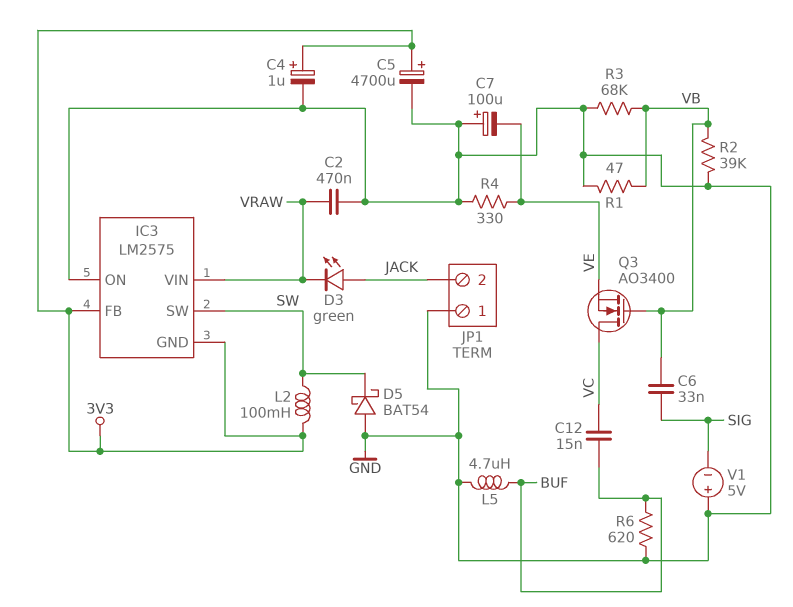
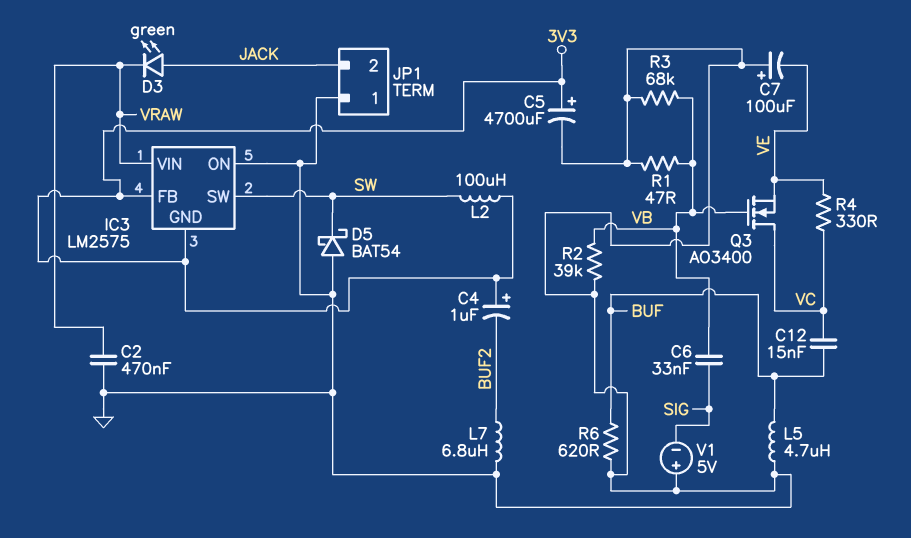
C4: 1uF (plus 3V3, minus GND) -> 1uF (plus 3V3, minus BUF2)
L2: 100mH (3V3, SW) -> 100uH (3V3, SW)
L7: none -> 6.8uH (BUF2, GND)
R4: 330 (GND, VE) -> 330 (VC, VE)

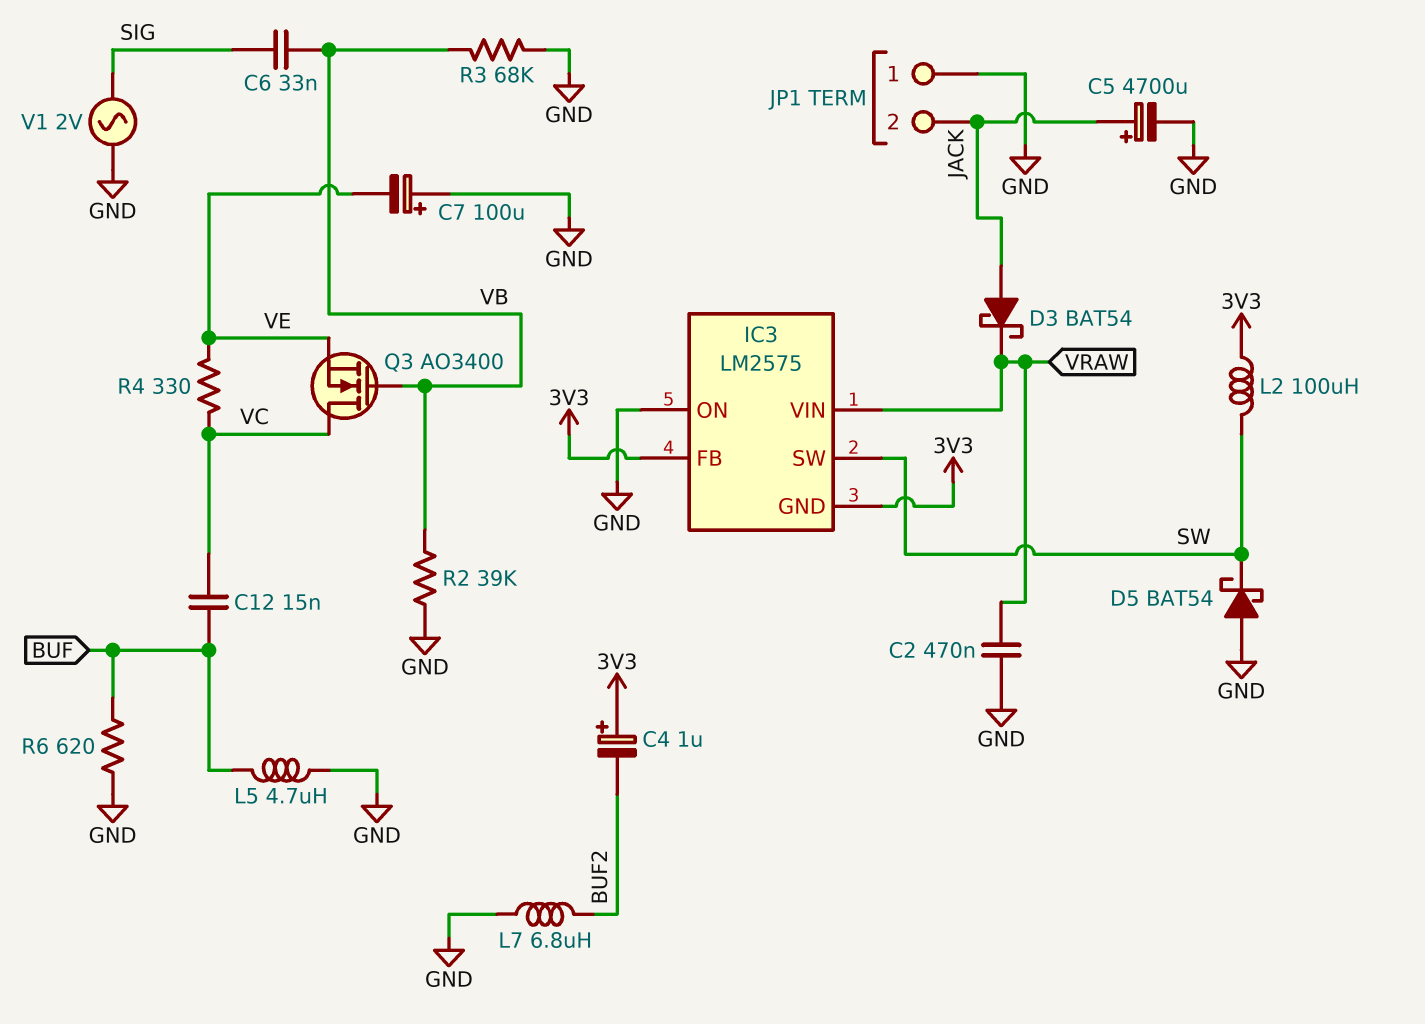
C5: 4700uF (plus 3V3, minus GND) -> 4700uF (plus JACK, minus GND)
D3: LED green (A JACK, K VRAW) -> schottky BAT54 (A JACK, K VRAW)
R1: 47 (GND, VB) -> none
V1: 5V (plus GND, minus SIG) -> AC 2V (GND, SIG)

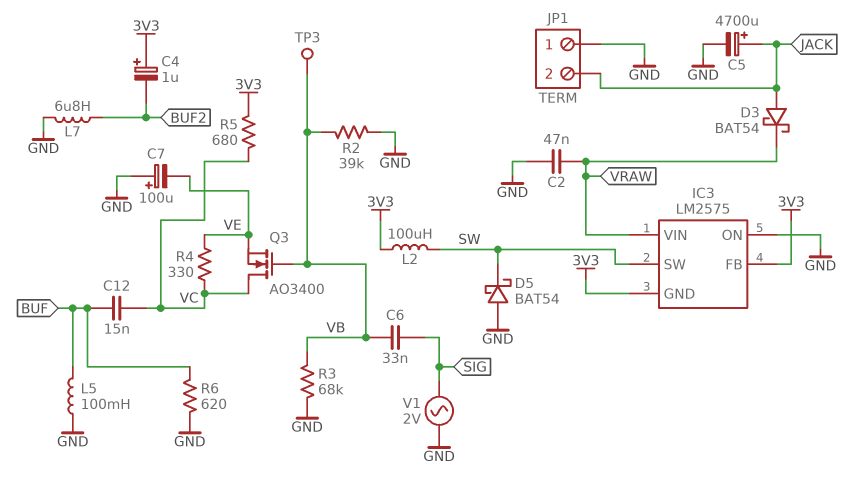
C2: 470nF (GND, VRAW) -> 47nF (GND, VRAW)
L5: 4.7uH (BUF, GND) -> 100mH (BUF, GND)
R5: none -> 680 (3V3, VC)
TP3: none -> test point (VB)

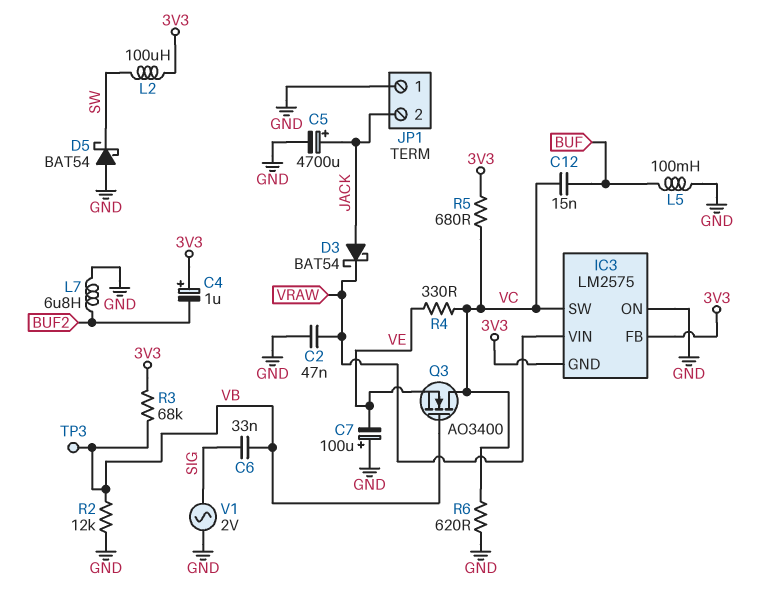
IC3 pin SW: SW -> VC
R2: 39k (GND, VB) -> 12k (GND, VB)
R3: 68k (GND, VB) -> 68k (3V3, VB)
R6: 620 (BUF, GND) -> 620 (GND, VC)

